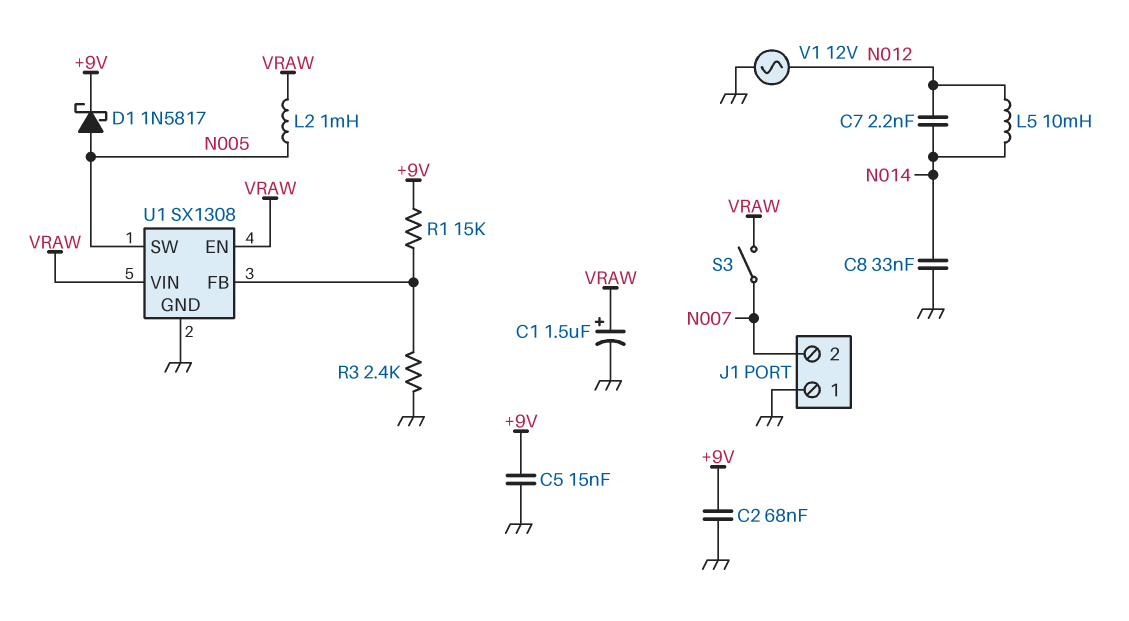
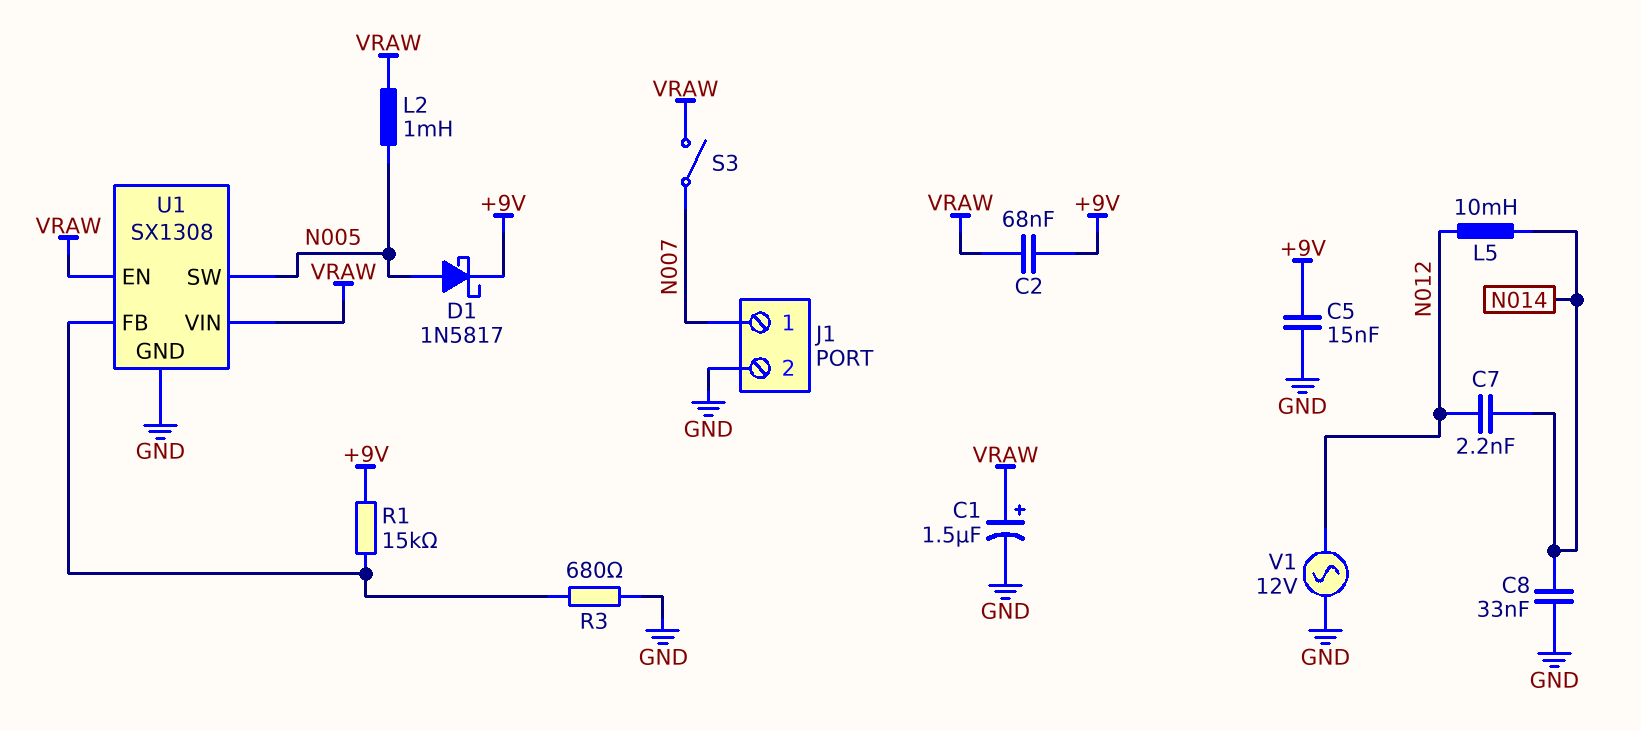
C2: 68nF (+9V, GND) -> 68nF (+9V, VRAW)
J1 pin 1: GND -> N007
J1 pin 2: N007 -> GND
R3: 2.4k (GND, U1/FB) -> 680 (GND, U1/FB)

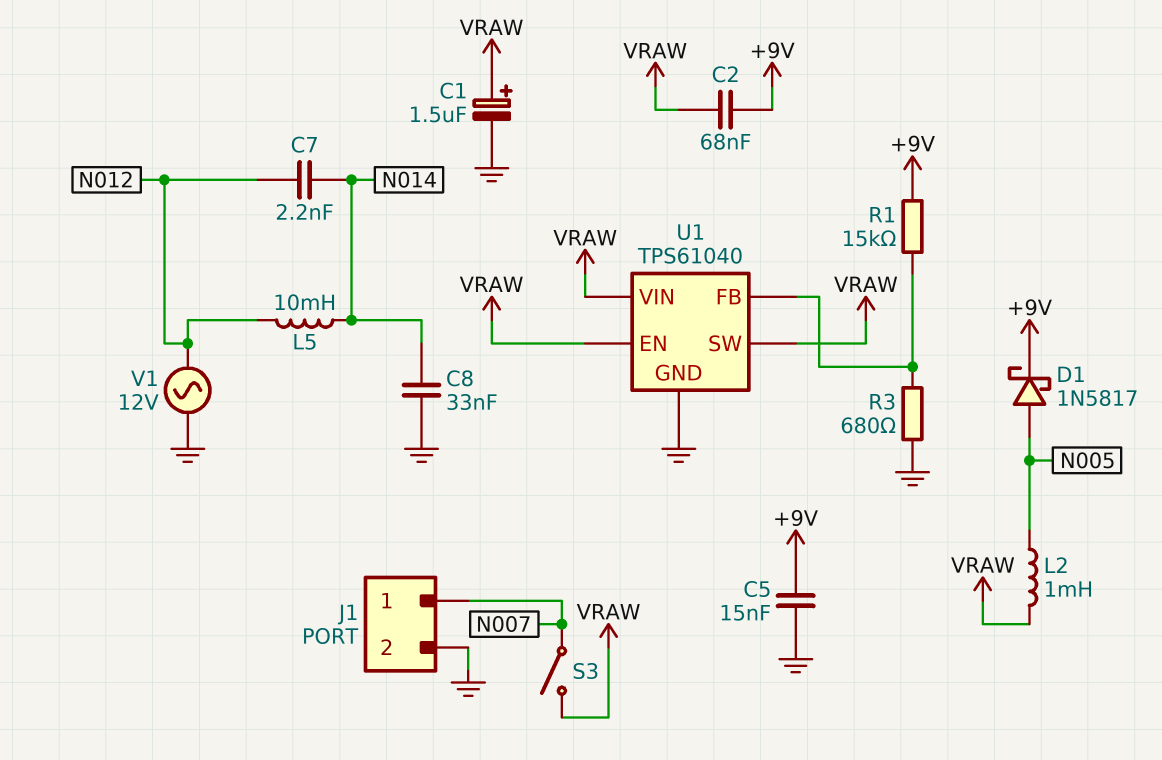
U1: SX1308 -> TPS61040
U1 pin SW: N005 -> VRAW

